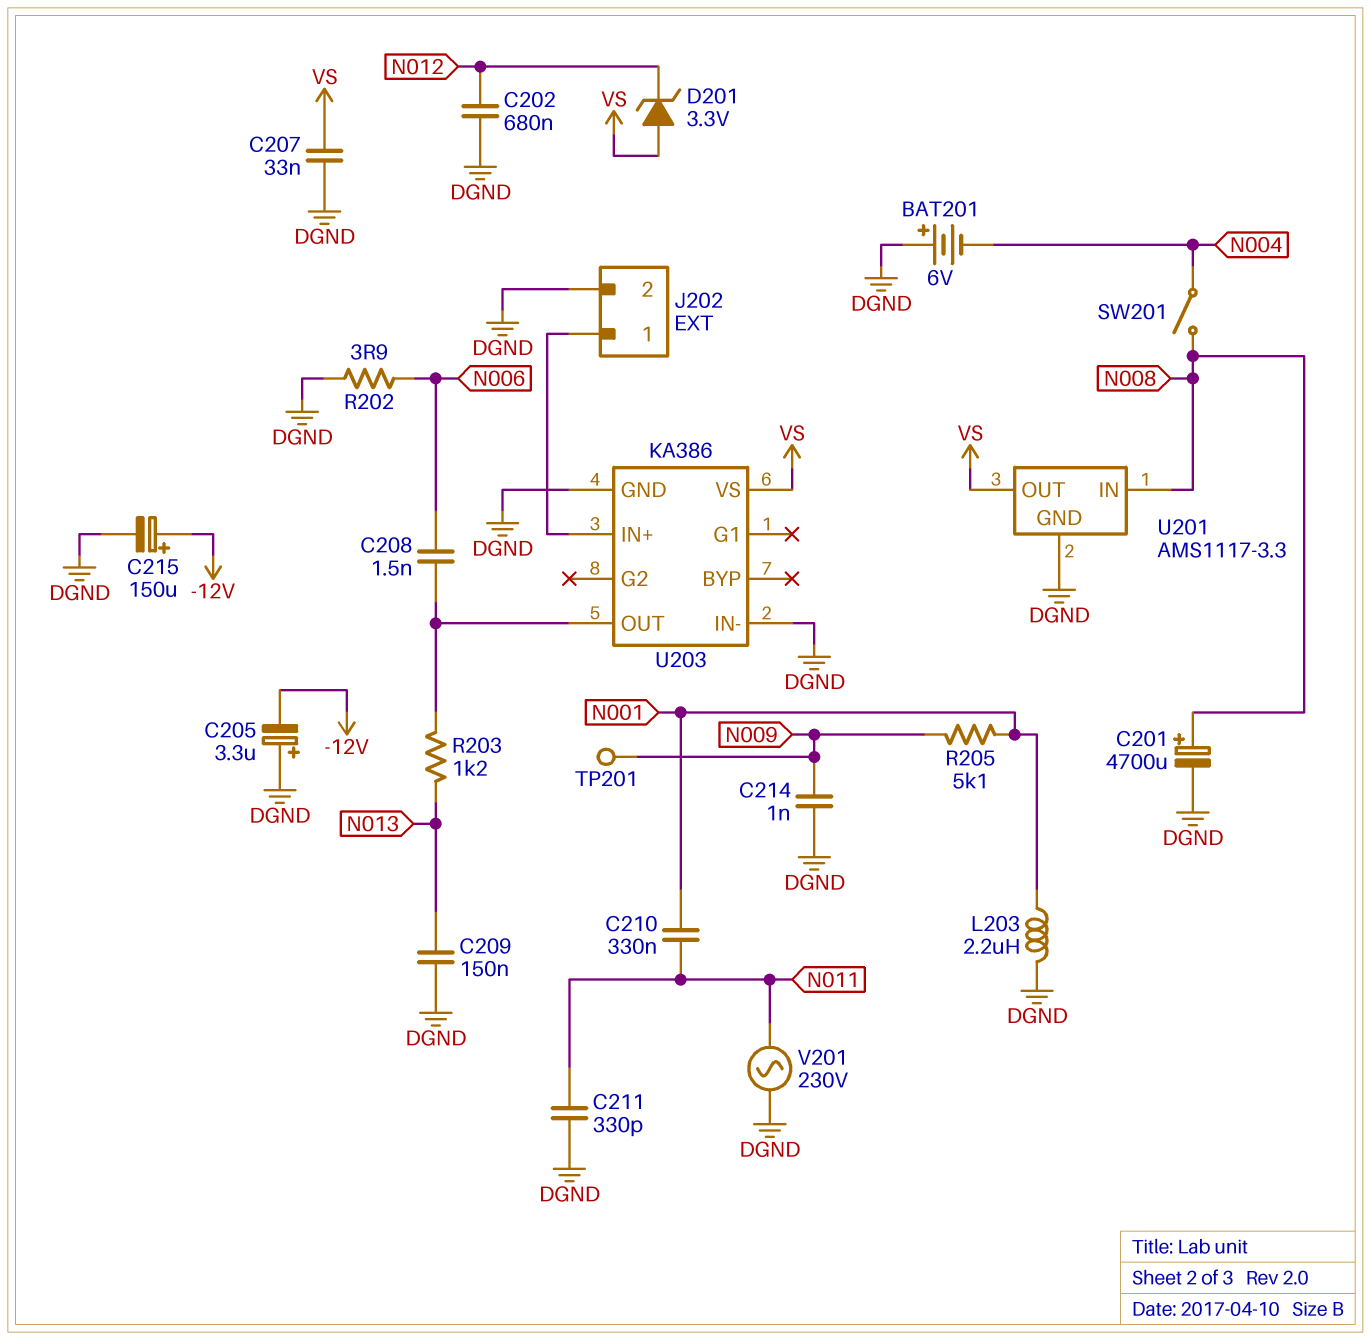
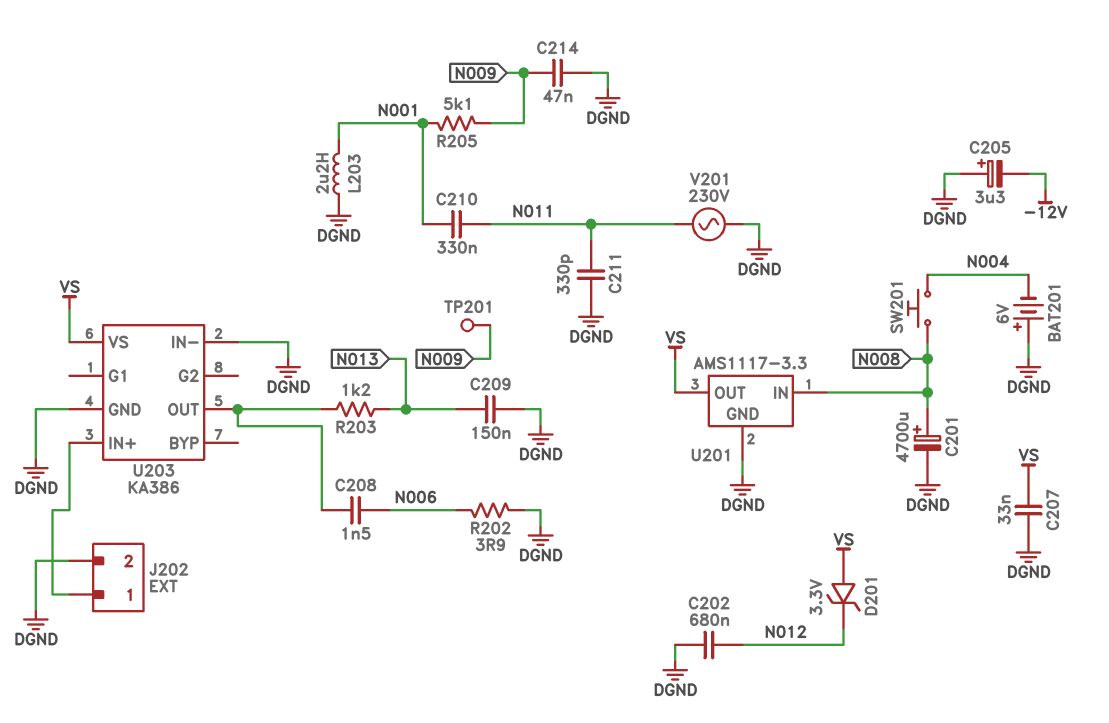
C214: 1nF (DGND, N009) -> 47nF (DGND, N009)
C215: 150uF (plus -12V, minus DGND) -> none
SW201: switch (N004, N008) -> button (N004, N008)

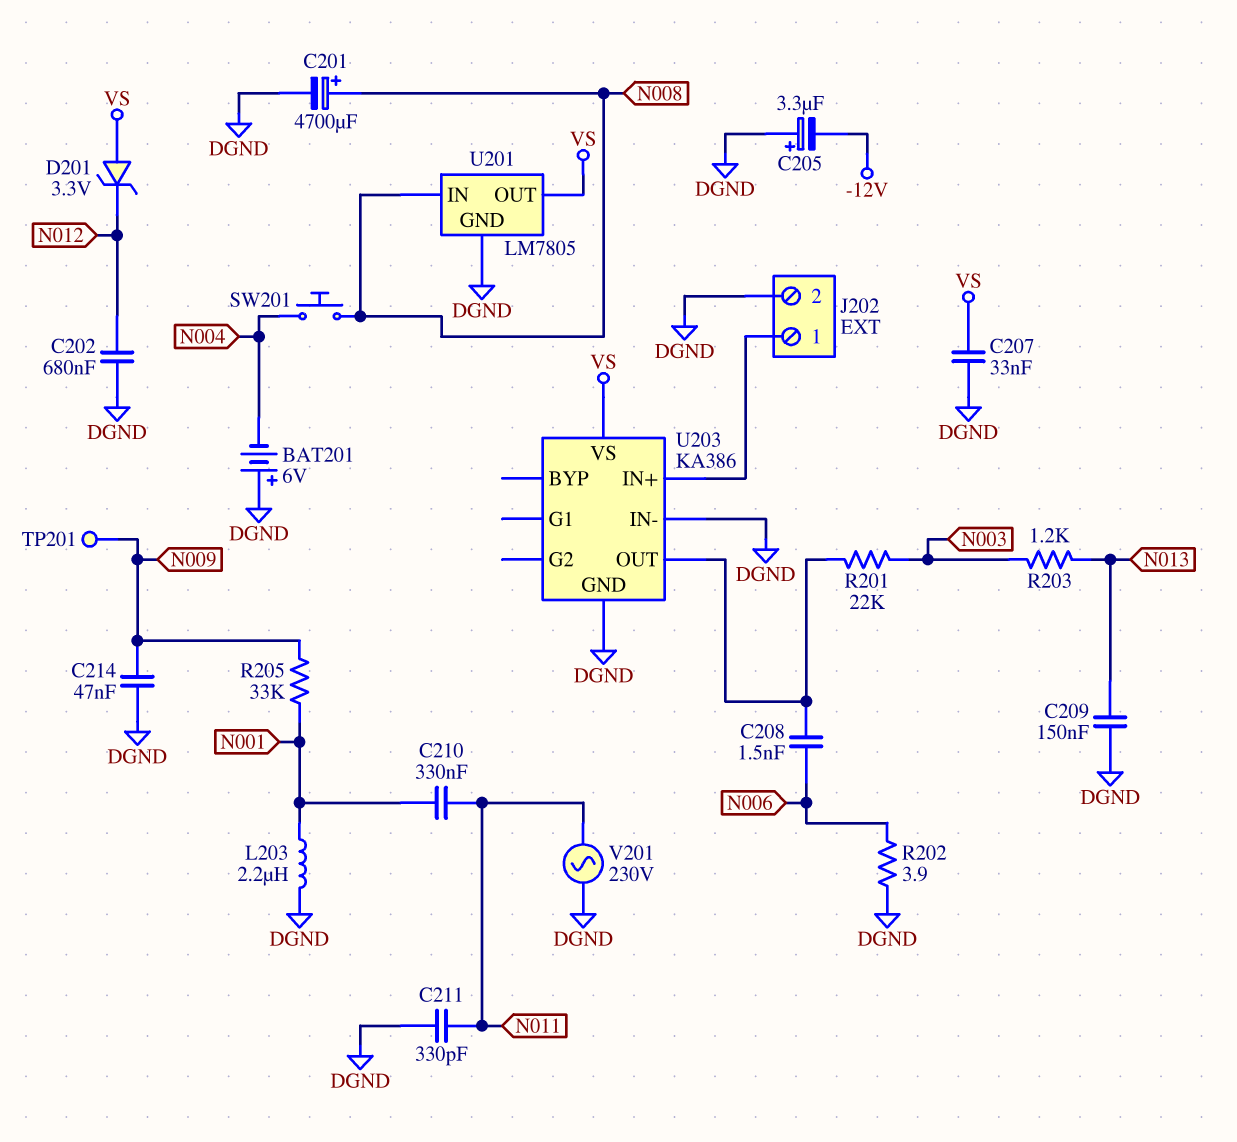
R201: none -> 22k (N003, U203/OUT)
R203: 1.2k (N013, U203/OUT) -> 1.2k (N003, N013)
R205: 5.1k (N001, N009) -> 33k (N001, N009)
U201: AMS1117-3.3 -> LM7805

